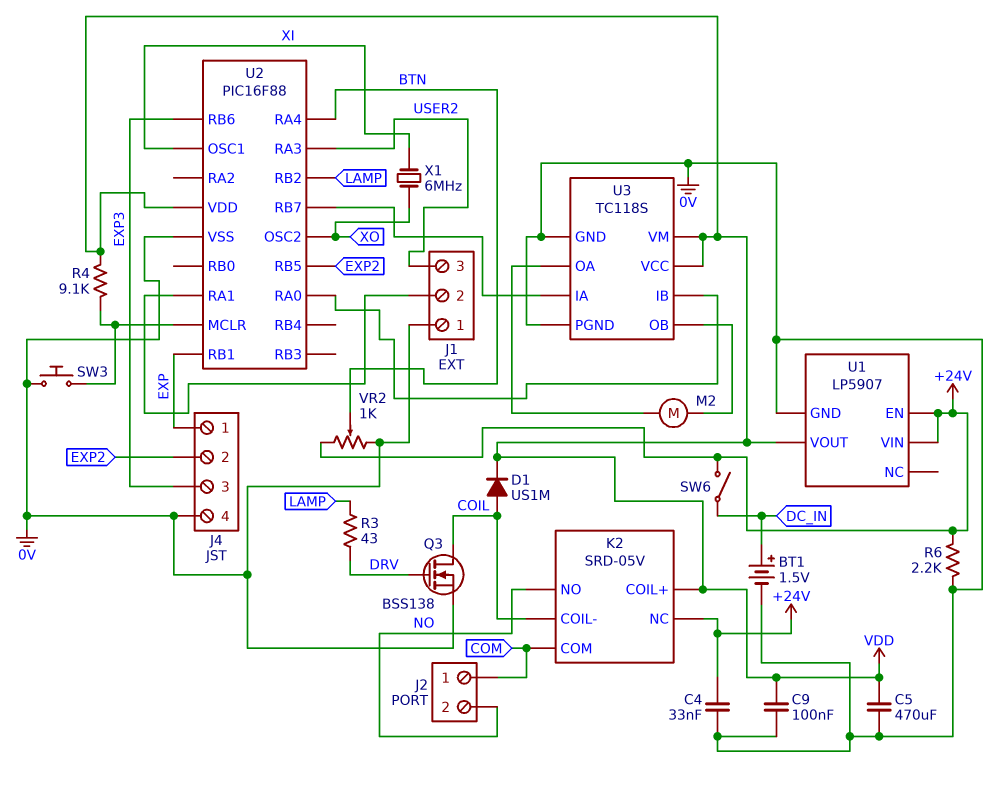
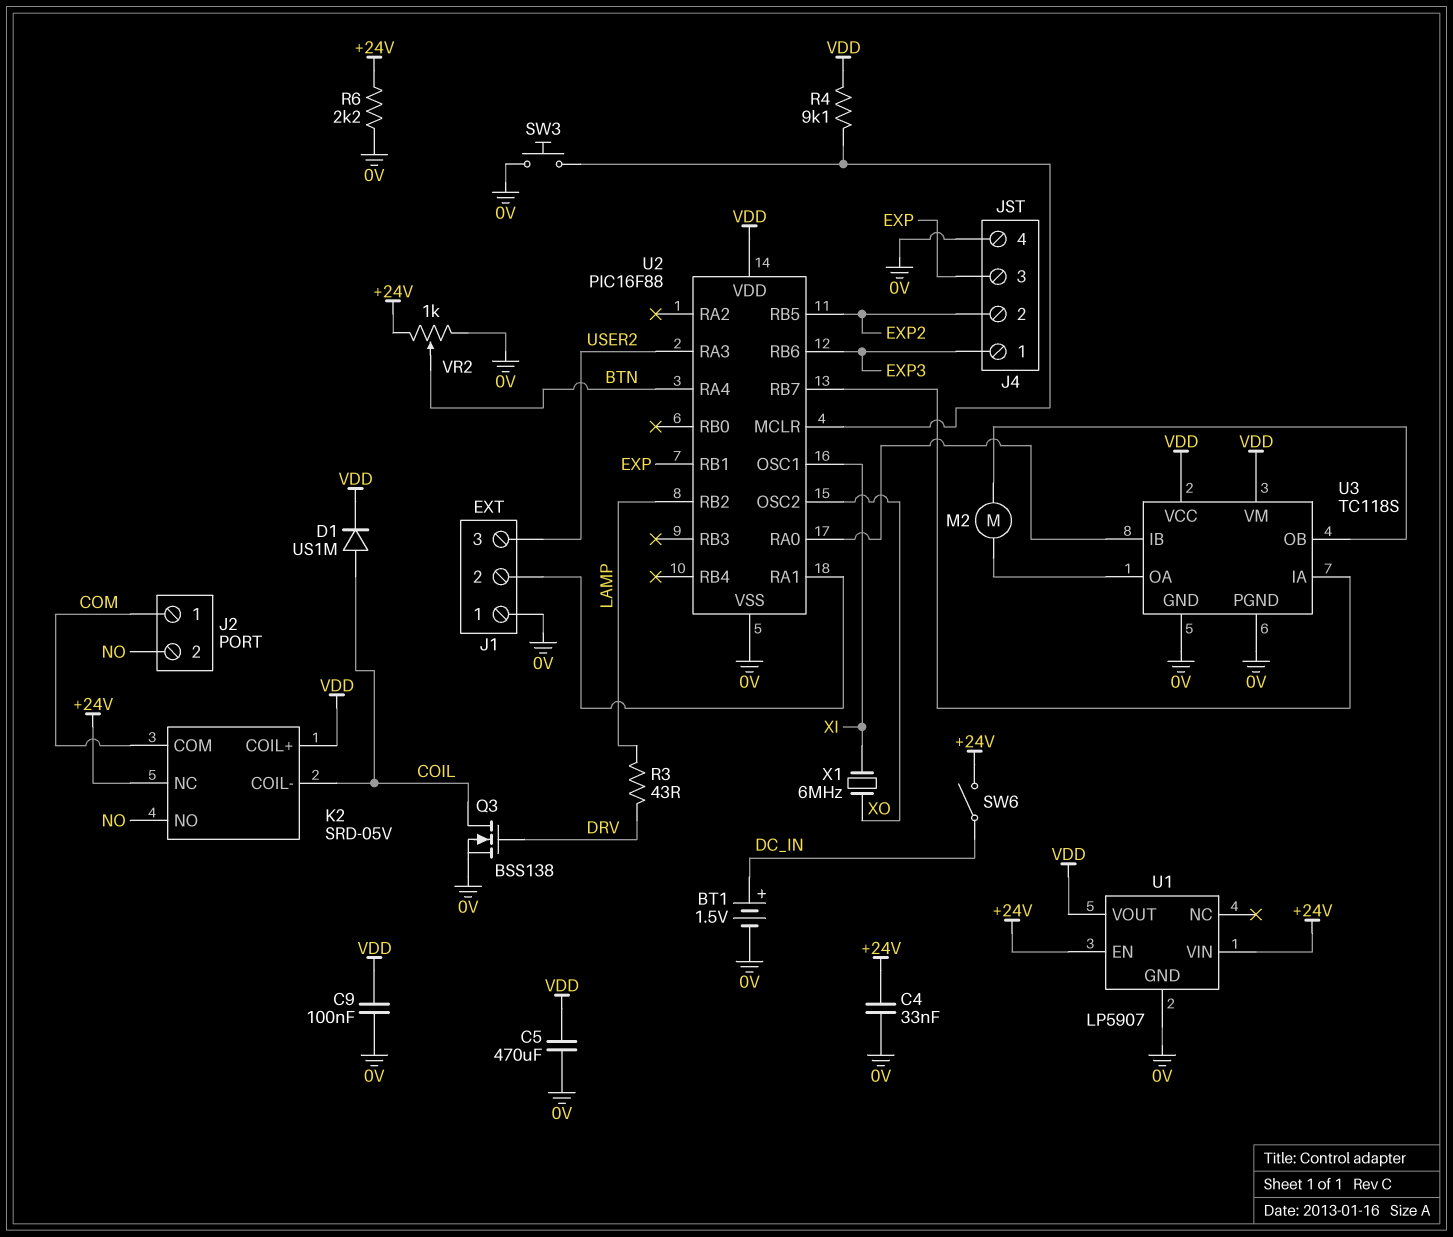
J4 pin 1: EXP -> EXP3
J4 pin 3: EXP3 -> EXP

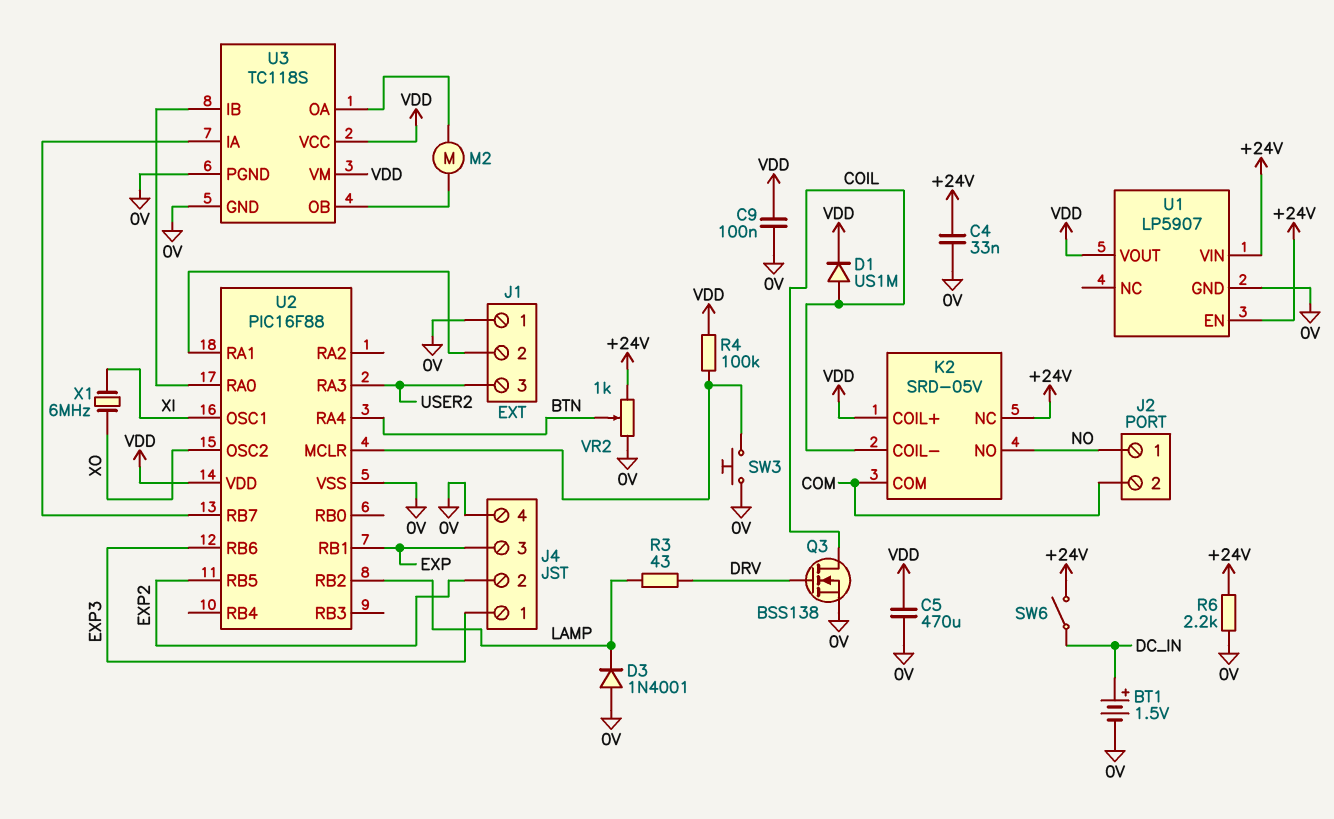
D3: none -> diode 1N4001 (A 0V, K LAMP)
J2 pin 1: COM -> NO
J2 pin 2: NO -> COM
R4: 9.1k (U2/MCLR, VDD) -> 100k (U2/MCLR, VDD)

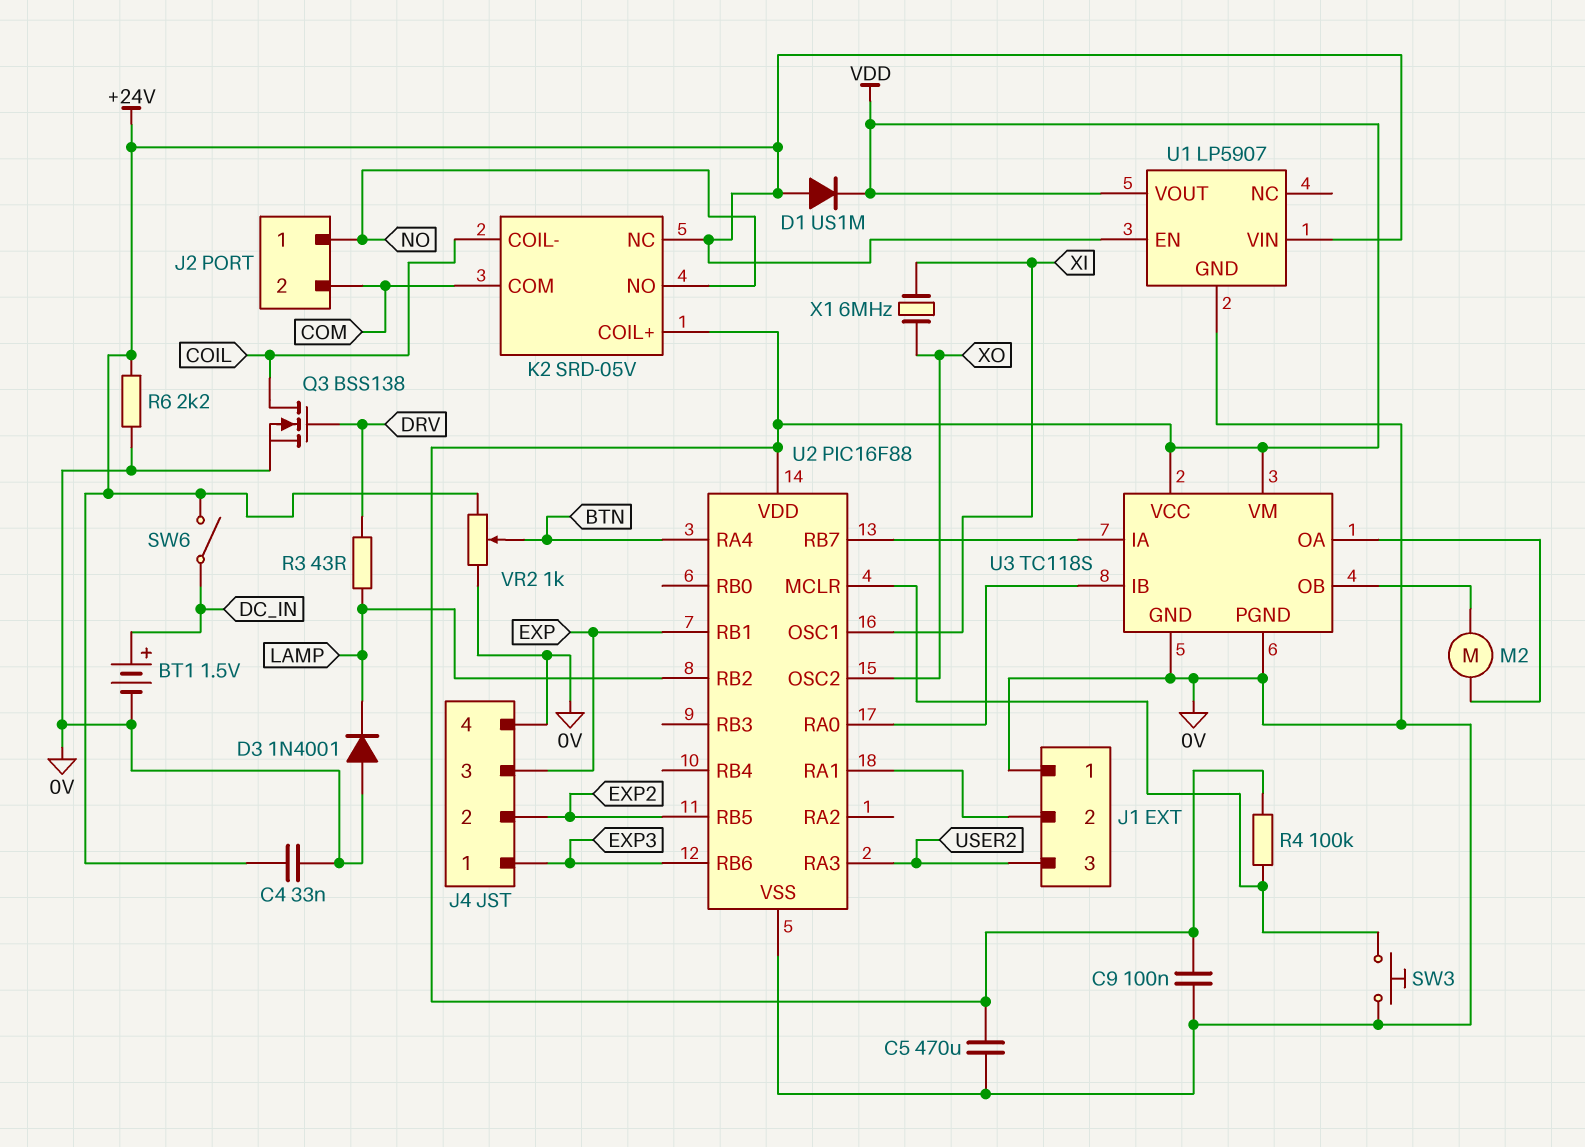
D1: diode US1M (A COIL, K VDD) -> diode US1M (A +24V, K VDD)

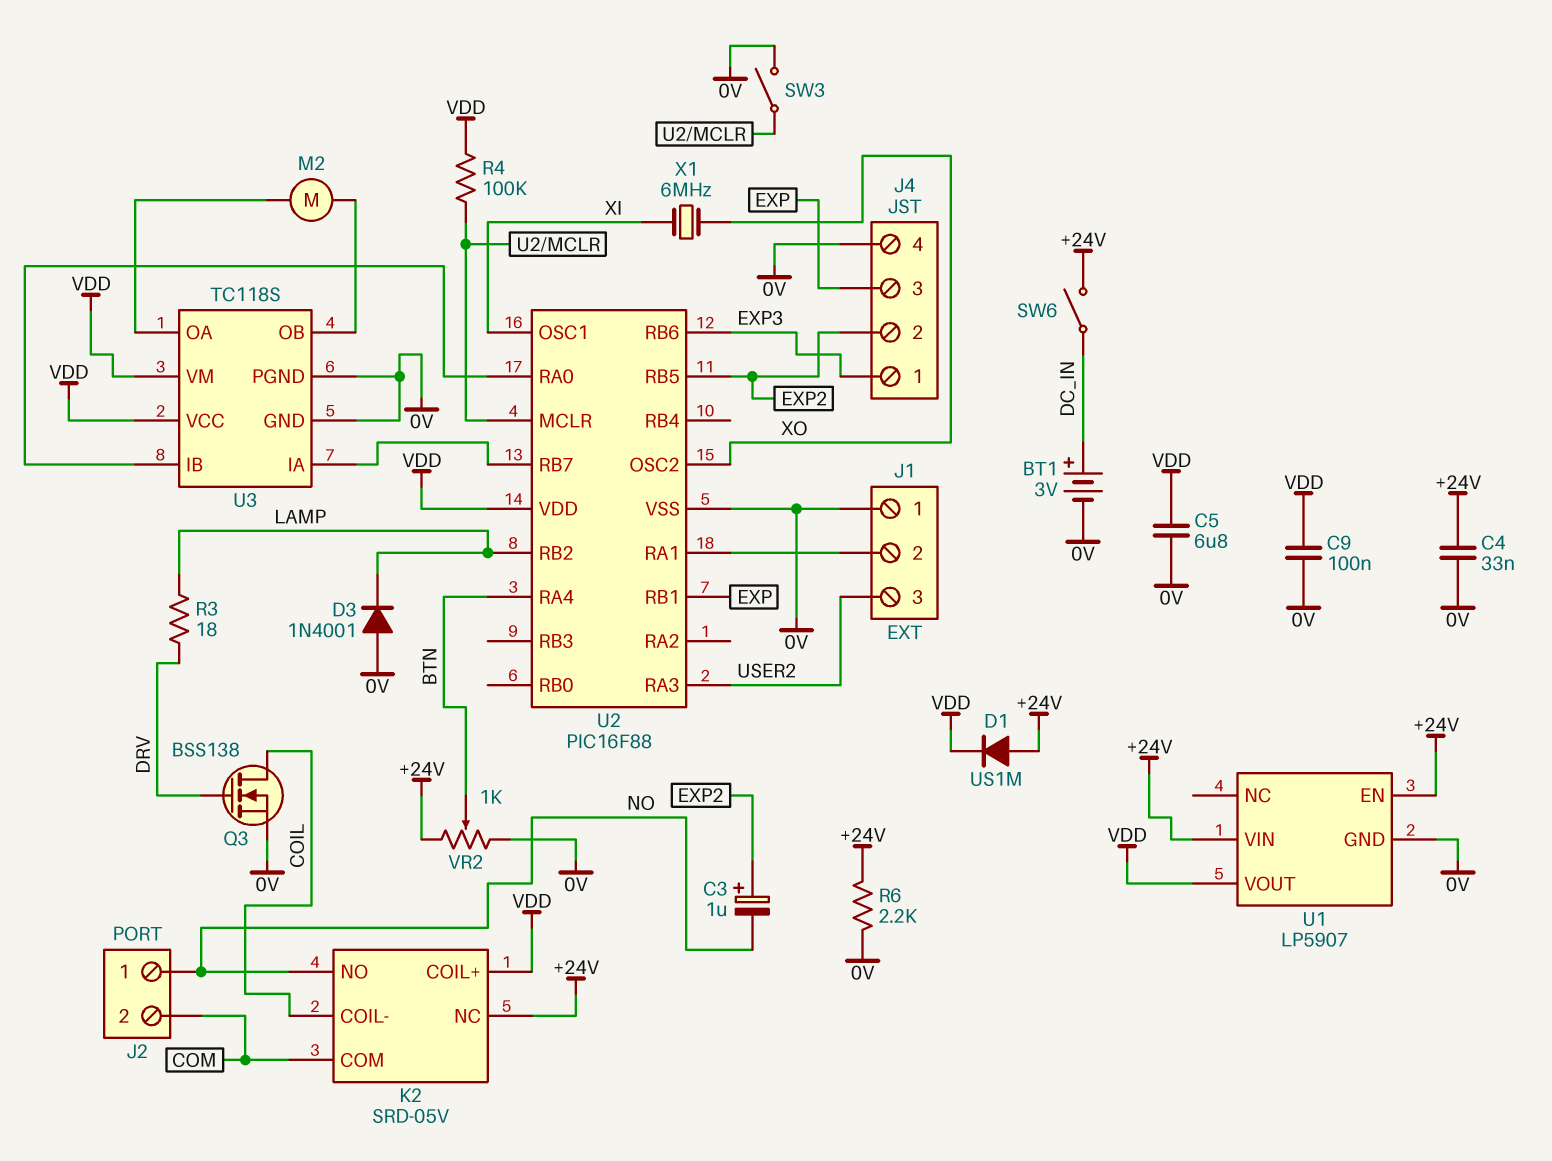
BT1: 1.5V (plus DC_IN, minus 0V) -> 3V (plus DC_IN, minus 0V)
C3: none -> 1uF (plus EXP2, minus NO)
C5: 470uF (0V, VDD) -> 6.8uF (0V, VDD)
R3: 43 (DRV, LAMP) -> 18 (DRV, LAMP)
SW3: button (0V, U2/MCLR) -> switch (0V, U2/MCLR)

